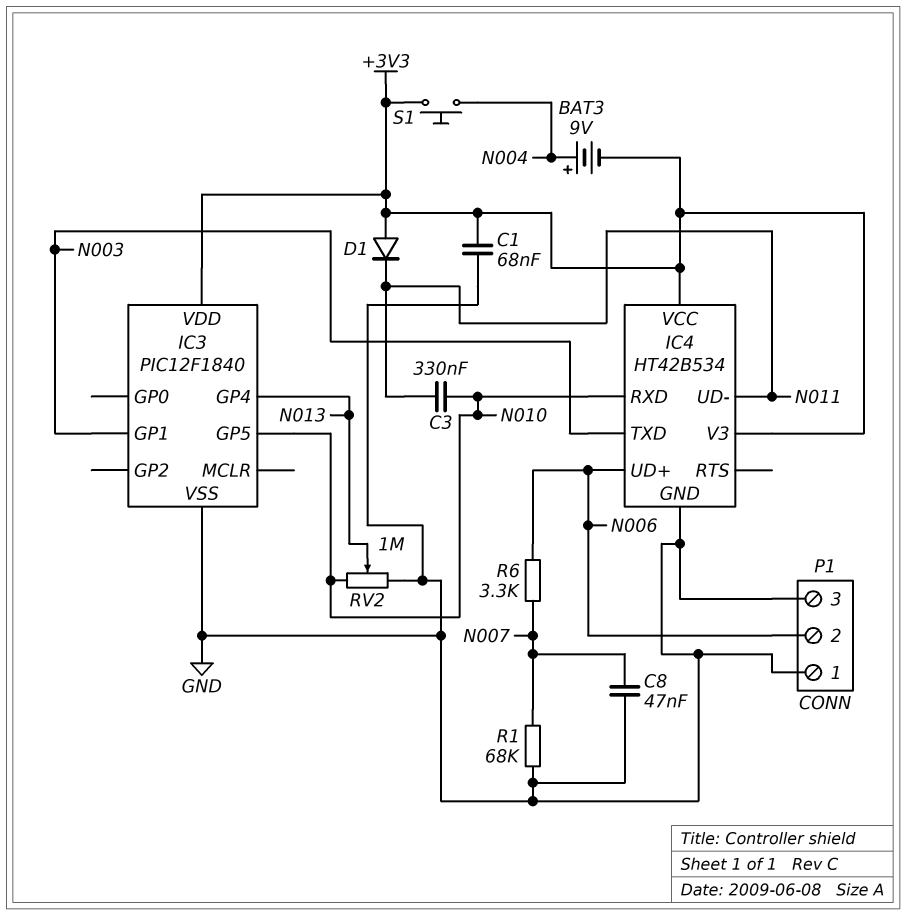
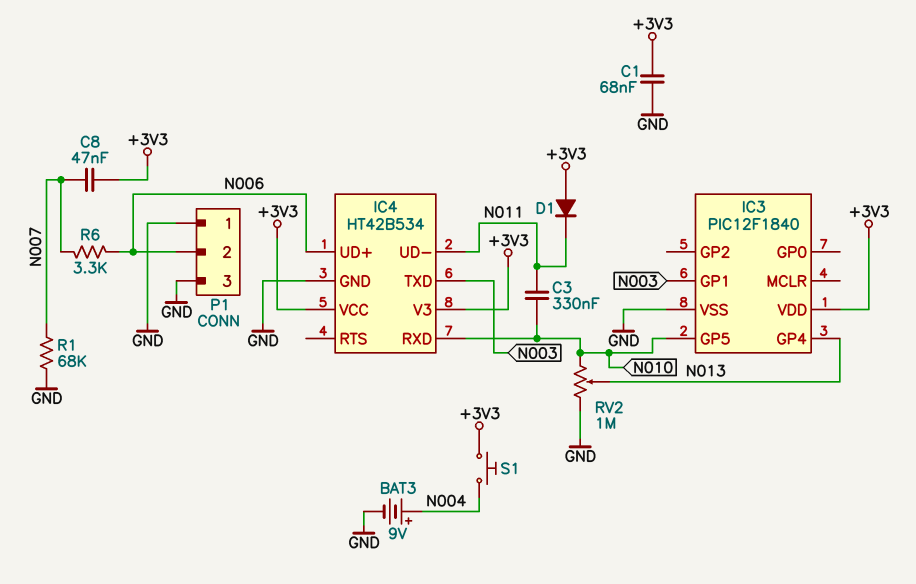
BAT3: 9V (plus N004, minus +3V3) -> 9V (plus N004, minus GND)
C8: 47nF (GND, N007) -> 47nF (+3V3, N007)

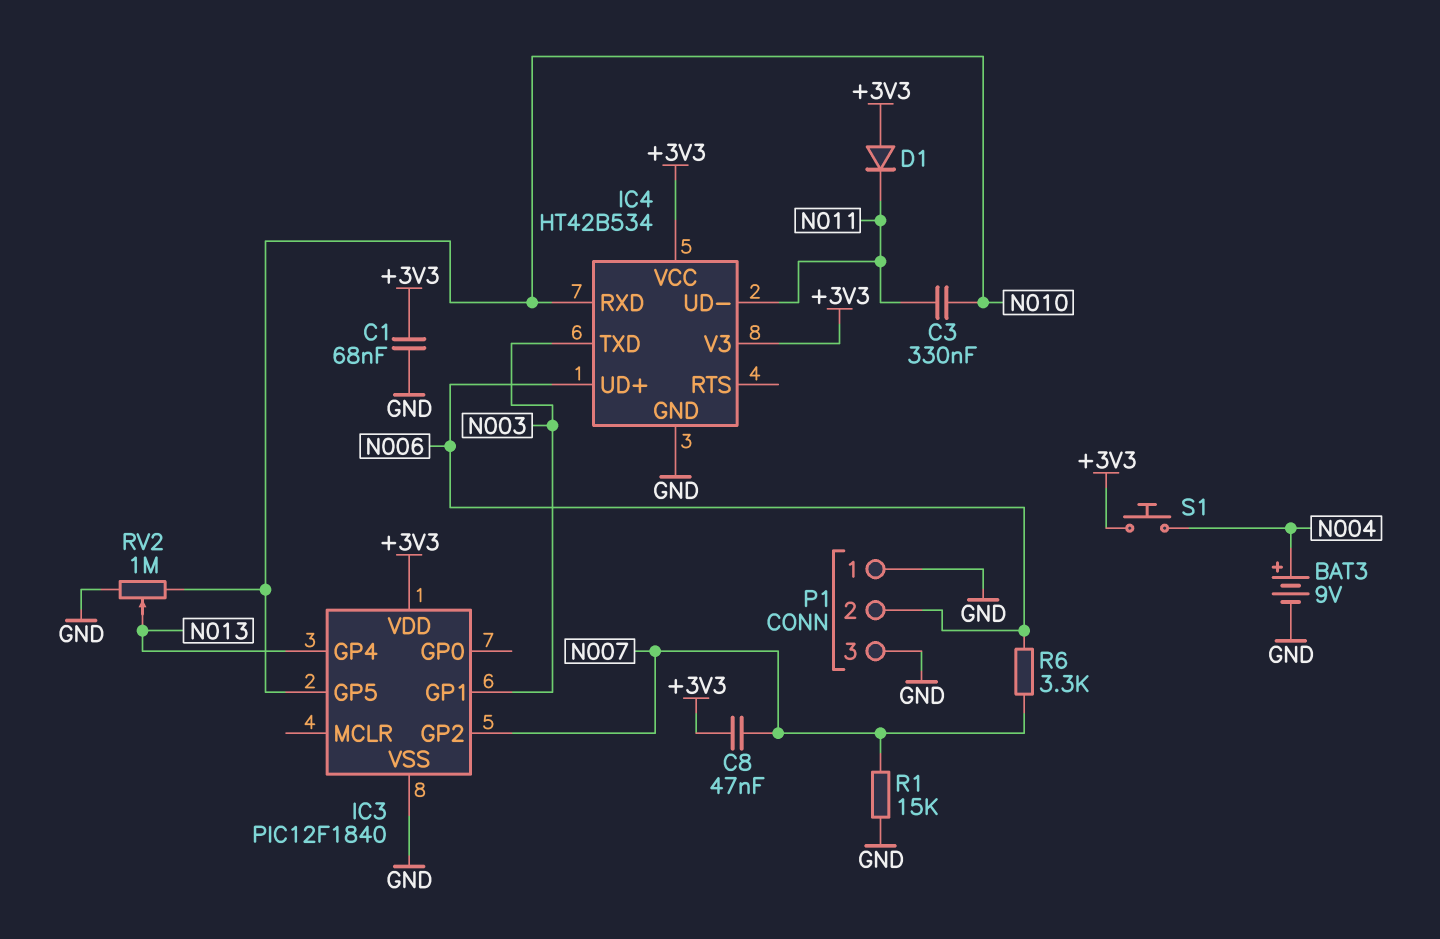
IC3 pin GP2: none -> N007
R1: 68k (GND, N007) -> 15k (GND, N007)

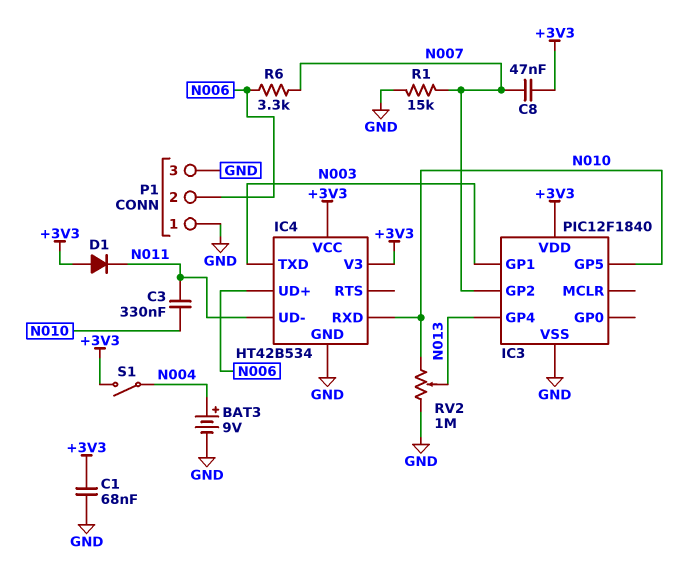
S1: button (+3V3, N004) -> switch (+3V3, N004)

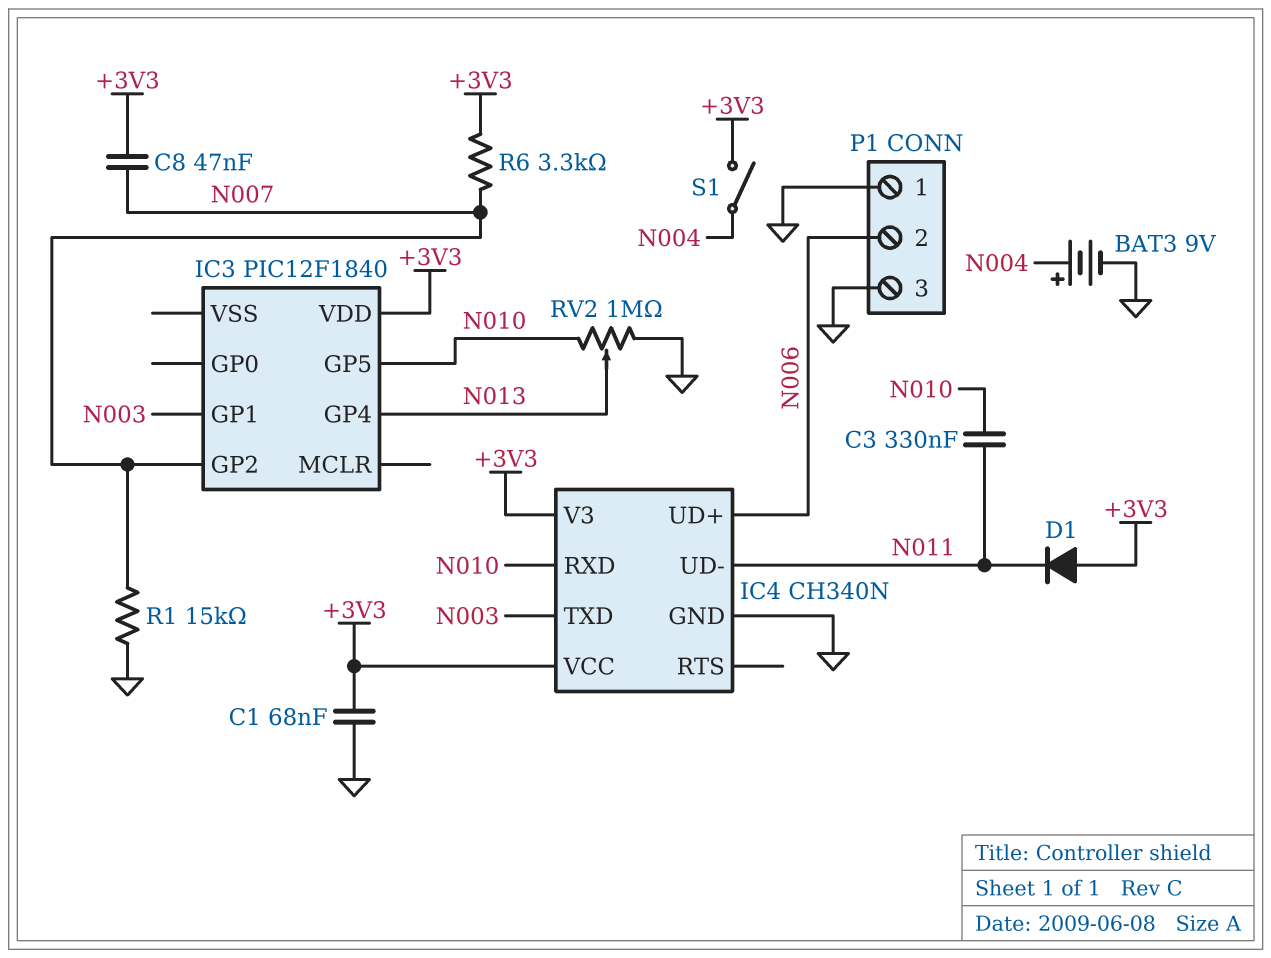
IC3 pin VSS: GND -> none
IC4: HT42B534 -> CH340N
R6: 3.3k (N006, N007) -> 3.3k (+3V3, N007)

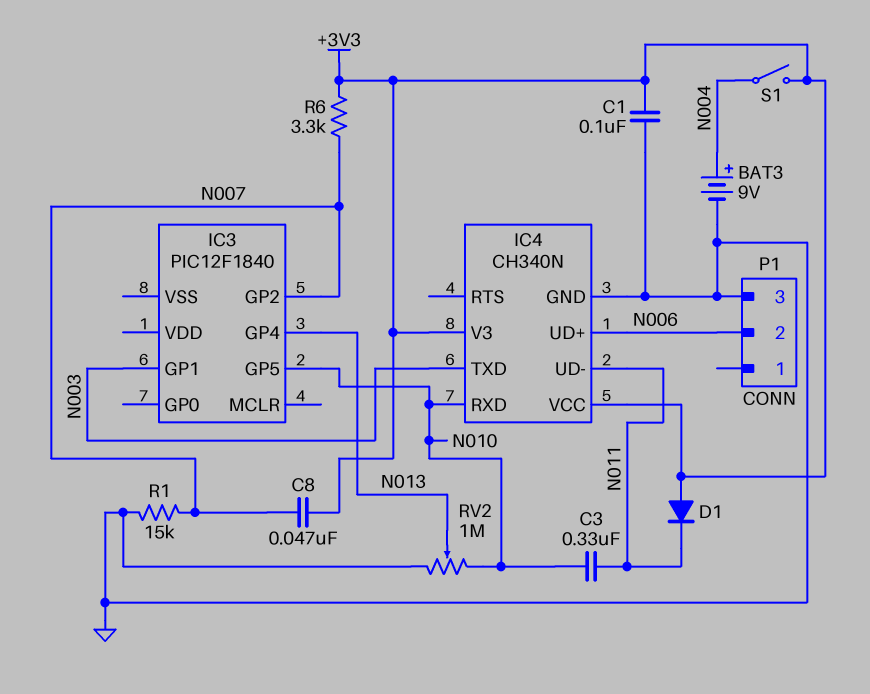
C1: 68nF (+3V3, GND) -> 100nF (+3V3, GND)
IC3 pin VDD: +3V3 -> none
P1 pin 1: GND -> none

